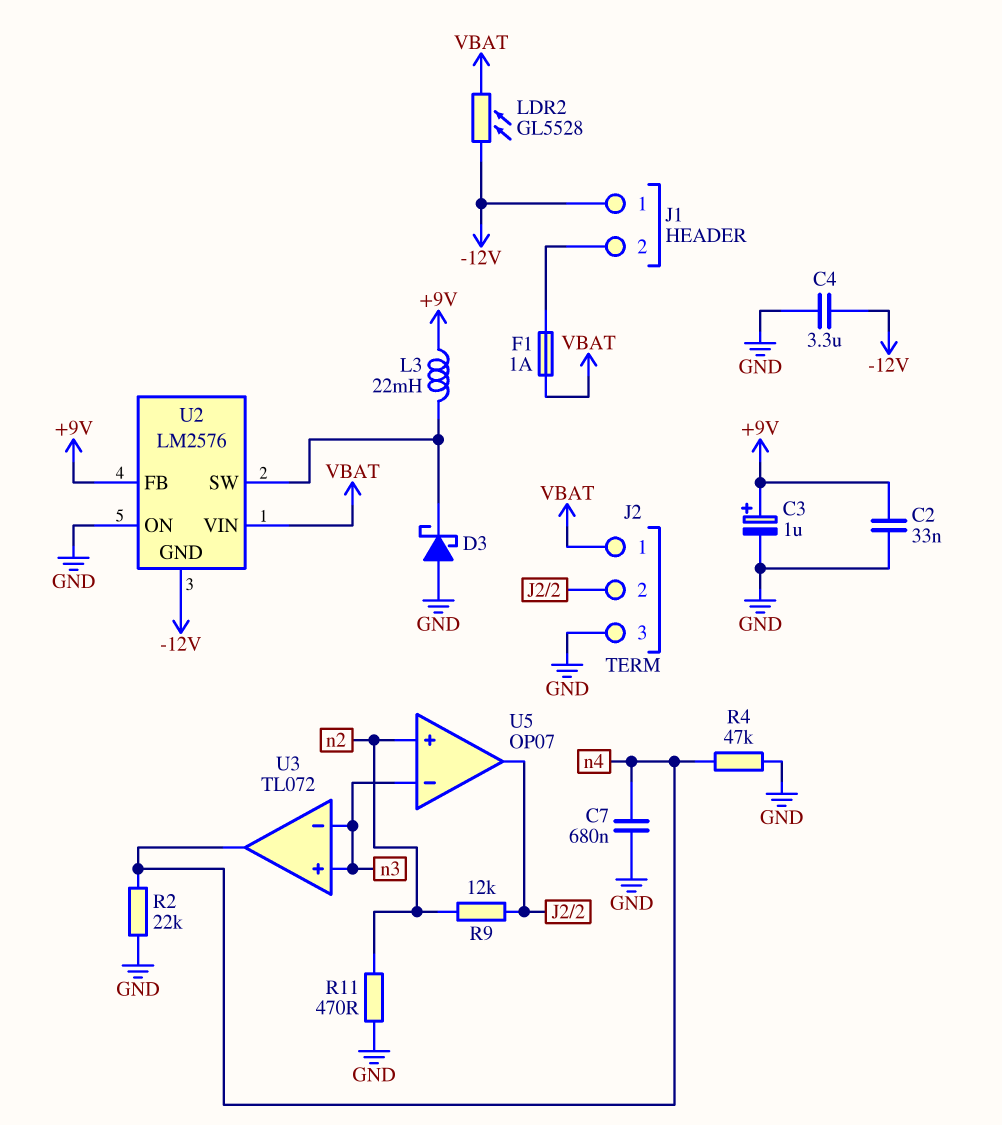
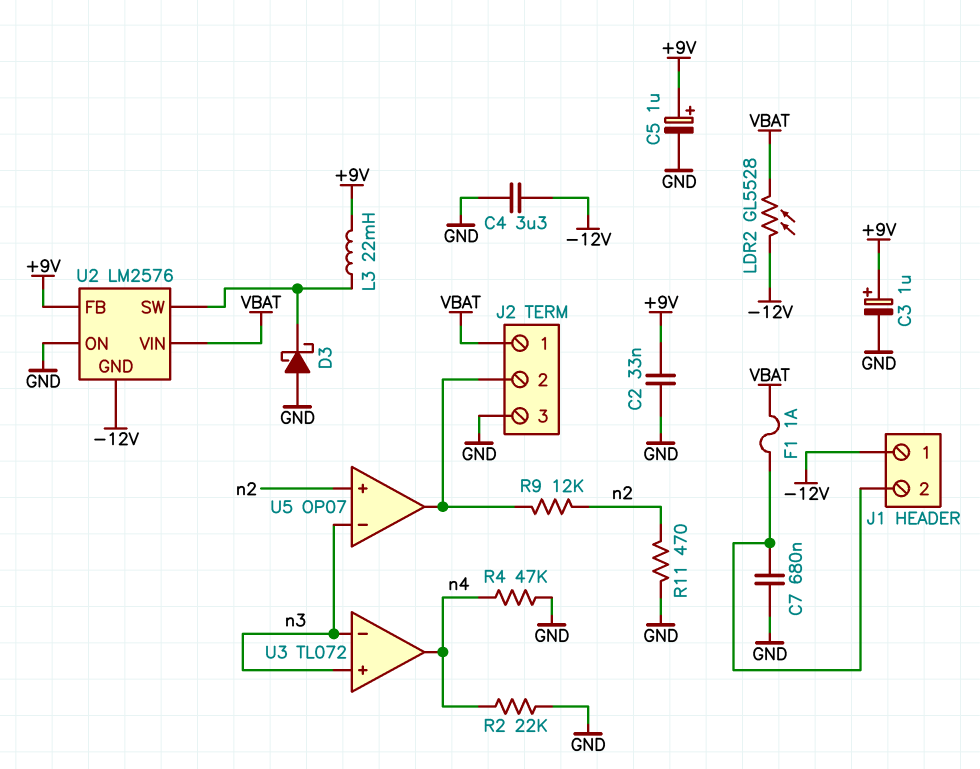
C5: none -> 1uF (plus +9V, minus GND)
C7: 680nF (GND, n4) -> 680nF (GND, J1/2)

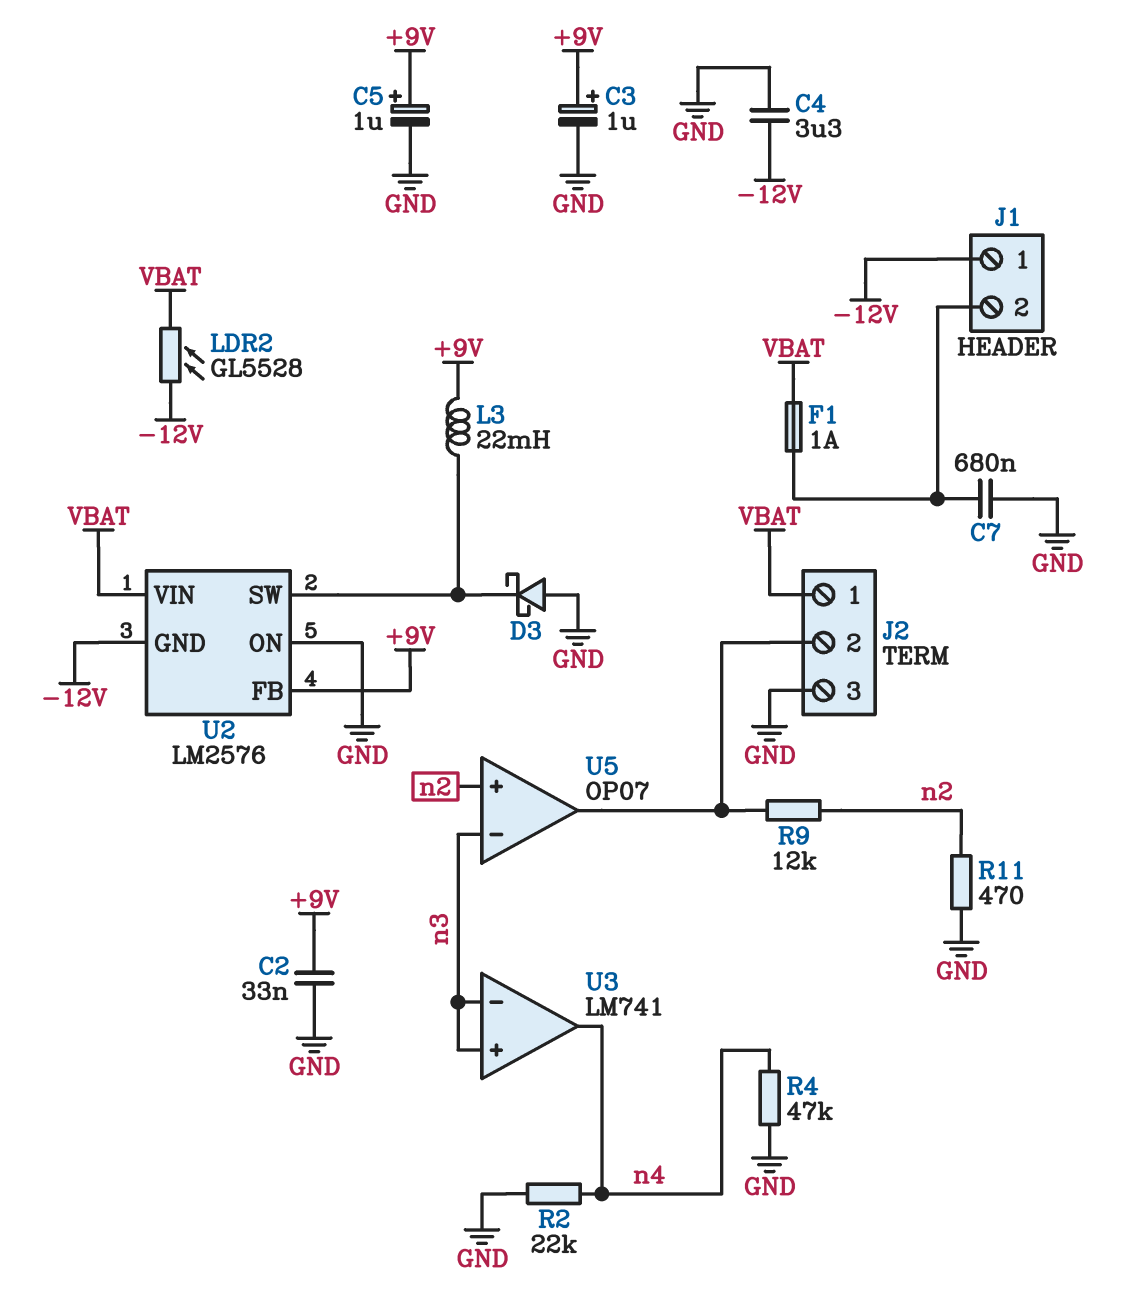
U3: TL072 -> LM741

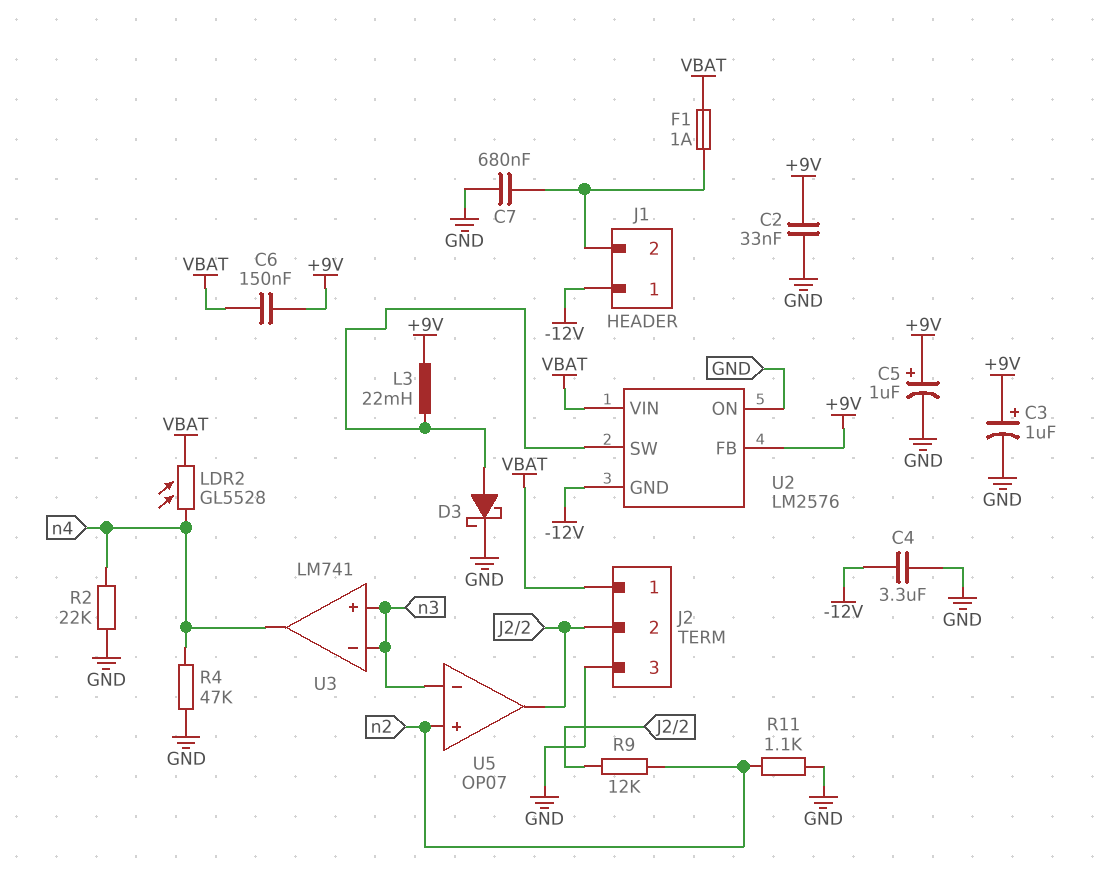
C6: none -> 150nF (+9V, VBAT)
D3: schottky (A GND, K U2/SW) -> schottky (A U2/SW, K GND)
LDR2: GL5528 (-12V, VBAT) -> GL5528 (VBAT, n4)
R11: 470 (GND, n2) -> 1.1k (GND, n2)

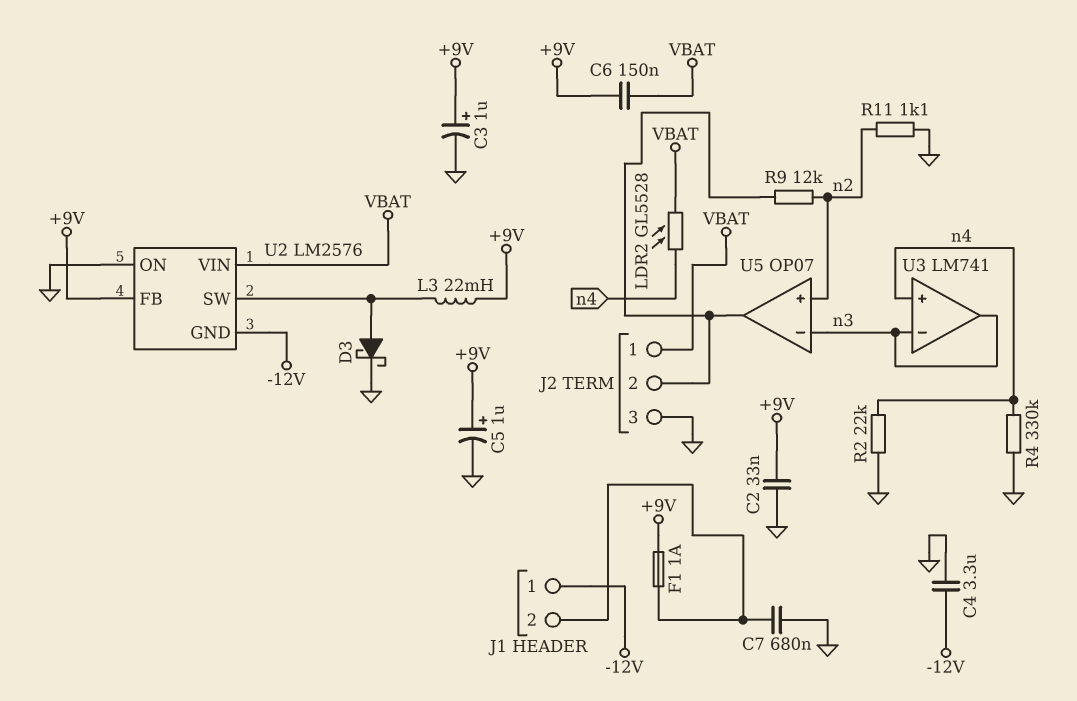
F1: 1A (J1/2, VBAT) -> 1A (+9V, J1/2)
R4: 47k (GND, n4) -> 330k (GND, n4)
U3 pin in+: n3 -> n4
U3 pin out: n4 -> n3

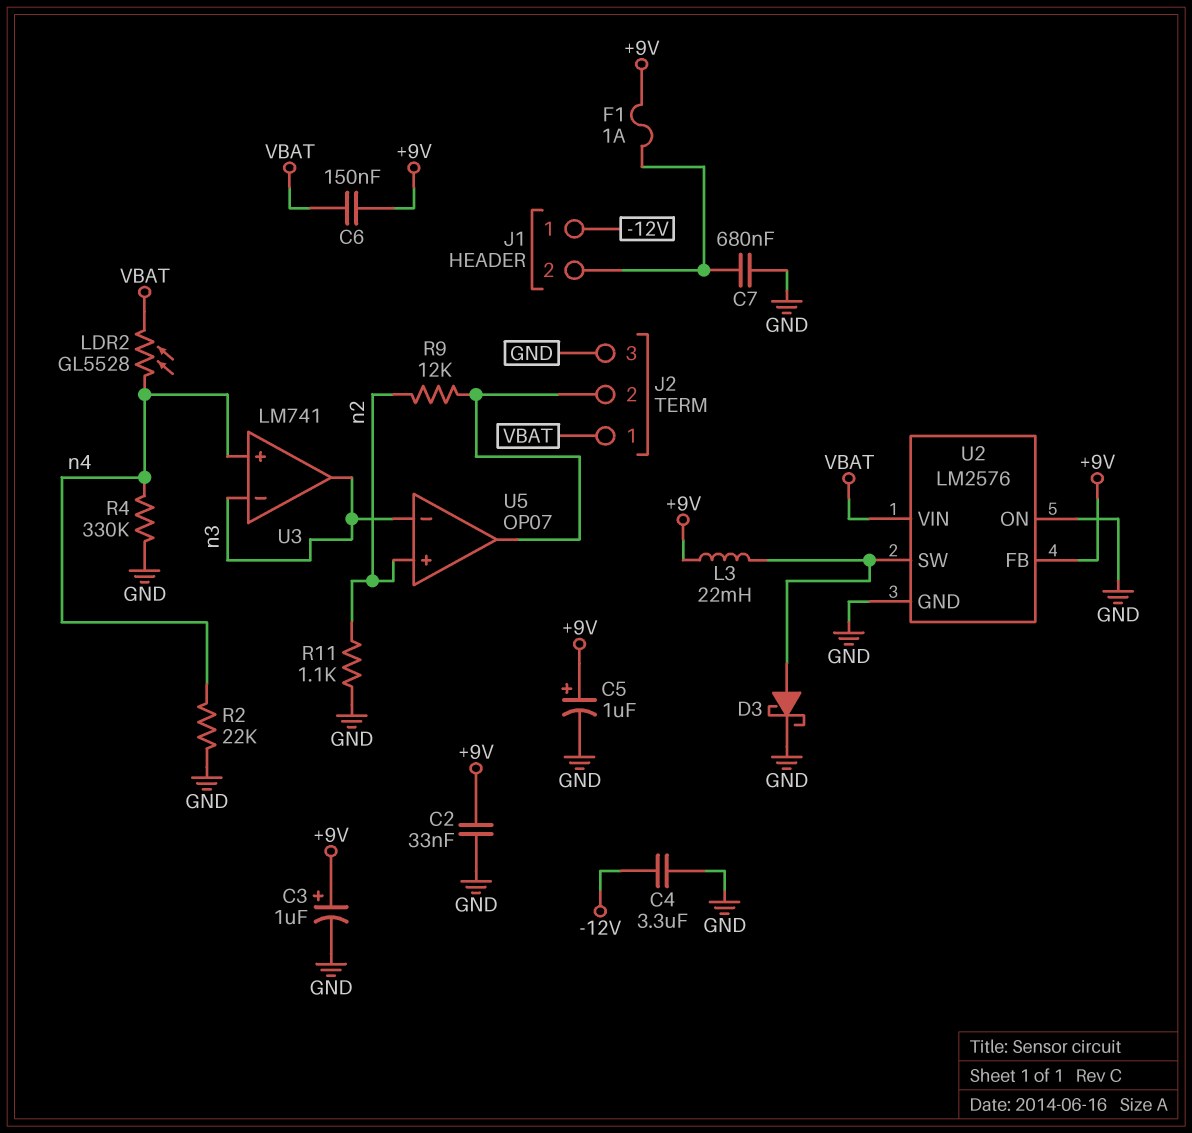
U2 pin GND: -12V -> GND

